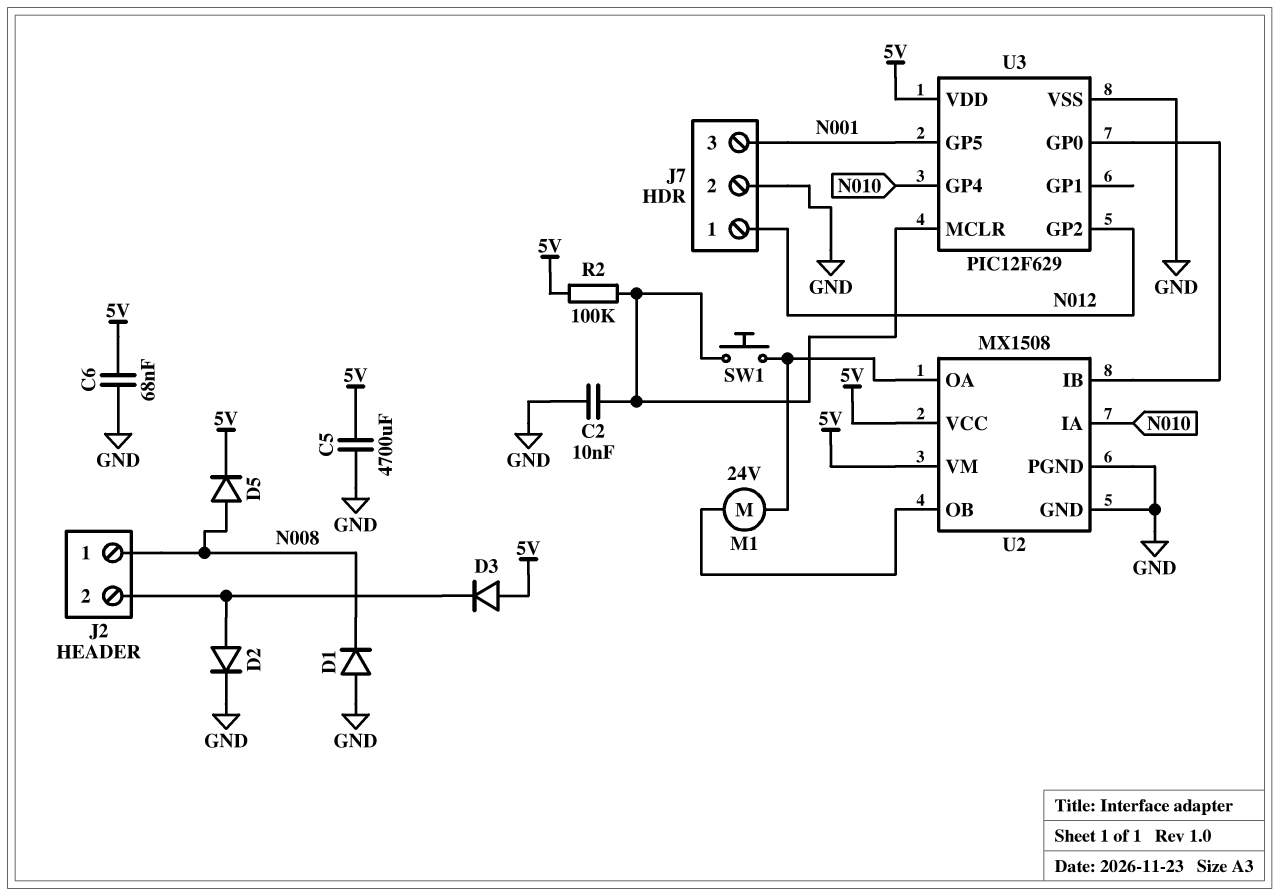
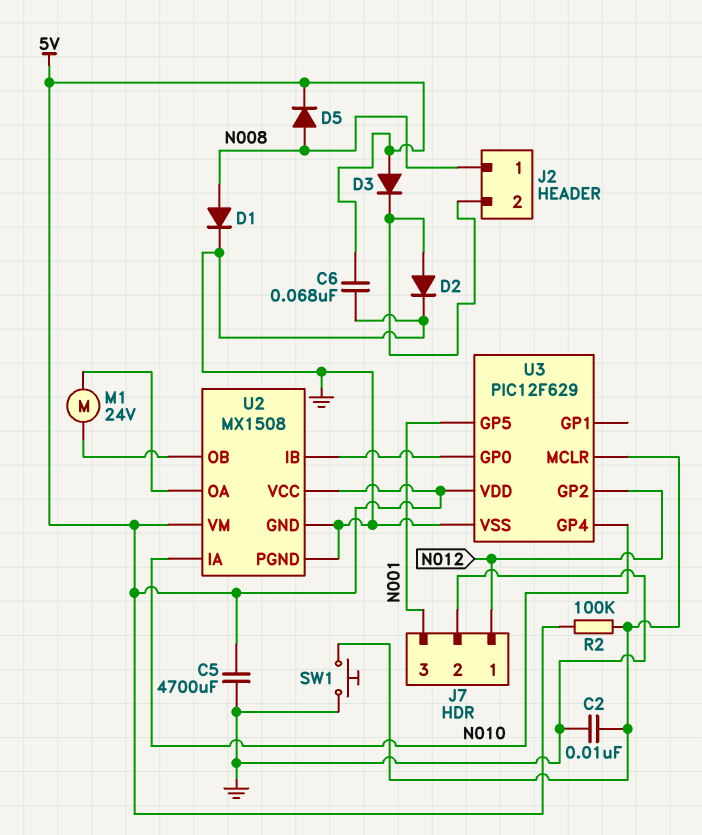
D1: diode (A GND, K N008) -> diode (A N008, K GND)
SW1: button (U2/OA, U3/MCLR) -> button (GND, U3/MCLR)

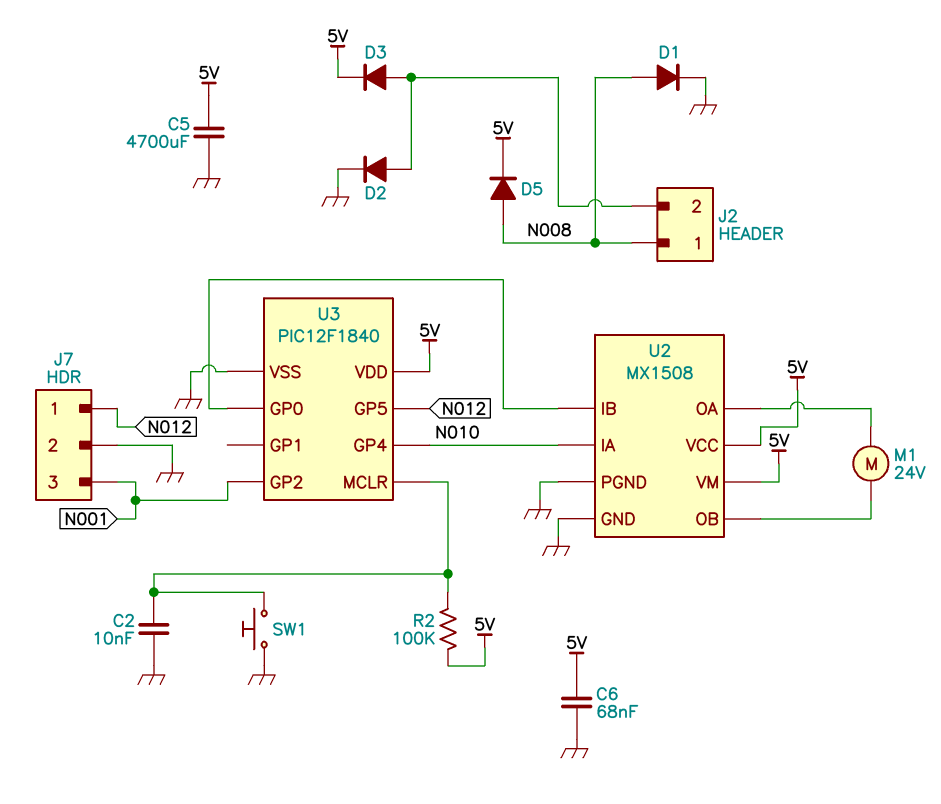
D3: diode (A 5V, K J2/2) -> diode (A J2/2, K 5V)
U3: PIC12F629 -> PIC12F1840
U3 pin GP2: N012 -> N001
U3 pin GP5: N001 -> N012

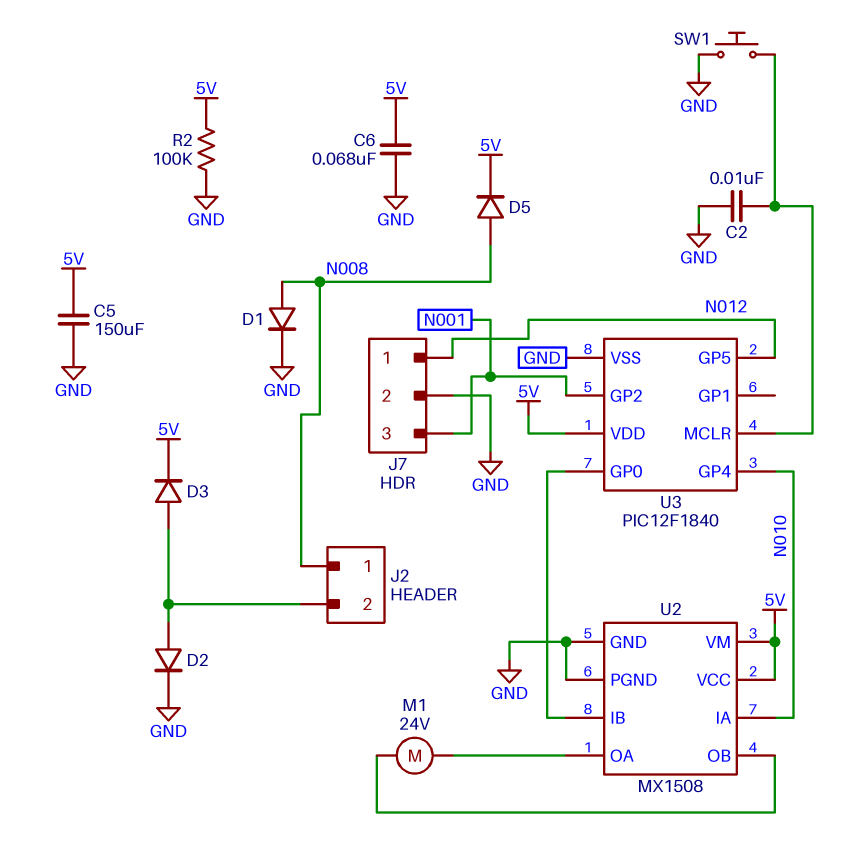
C5: 4700uF (5V, GND) -> 150uF (5V, GND)
R2: 100k (5V, U3/MCLR) -> 100k (5V, GND)

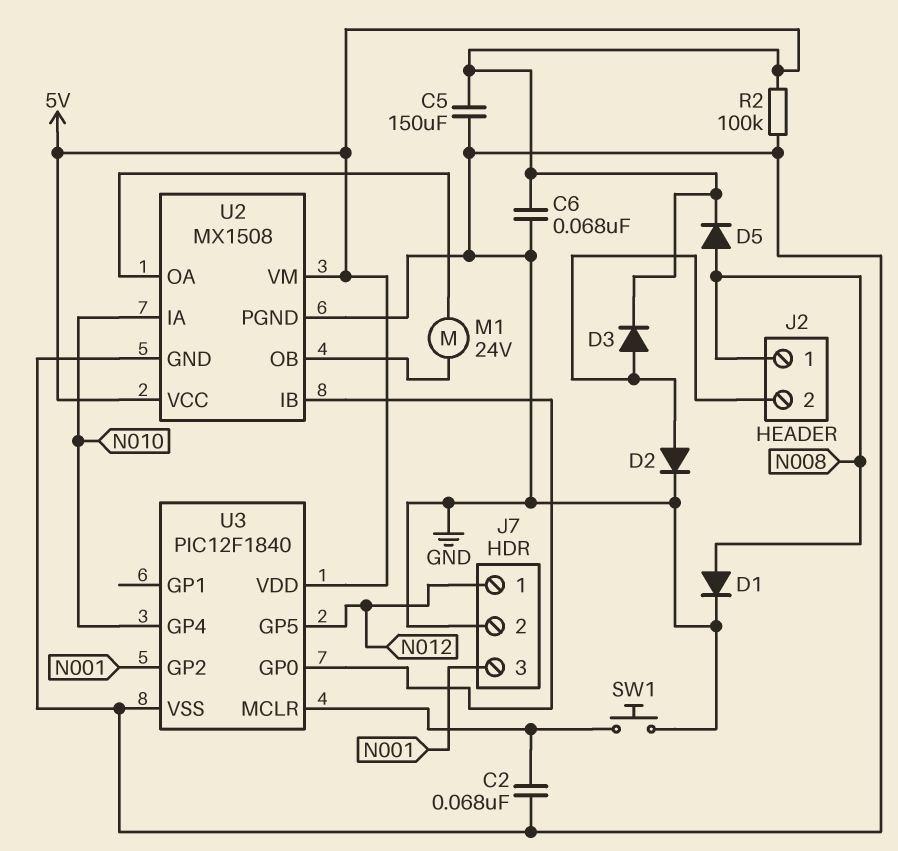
C2: 10nF (GND, U3/MCLR) -> 68nF (GND, U3/MCLR)

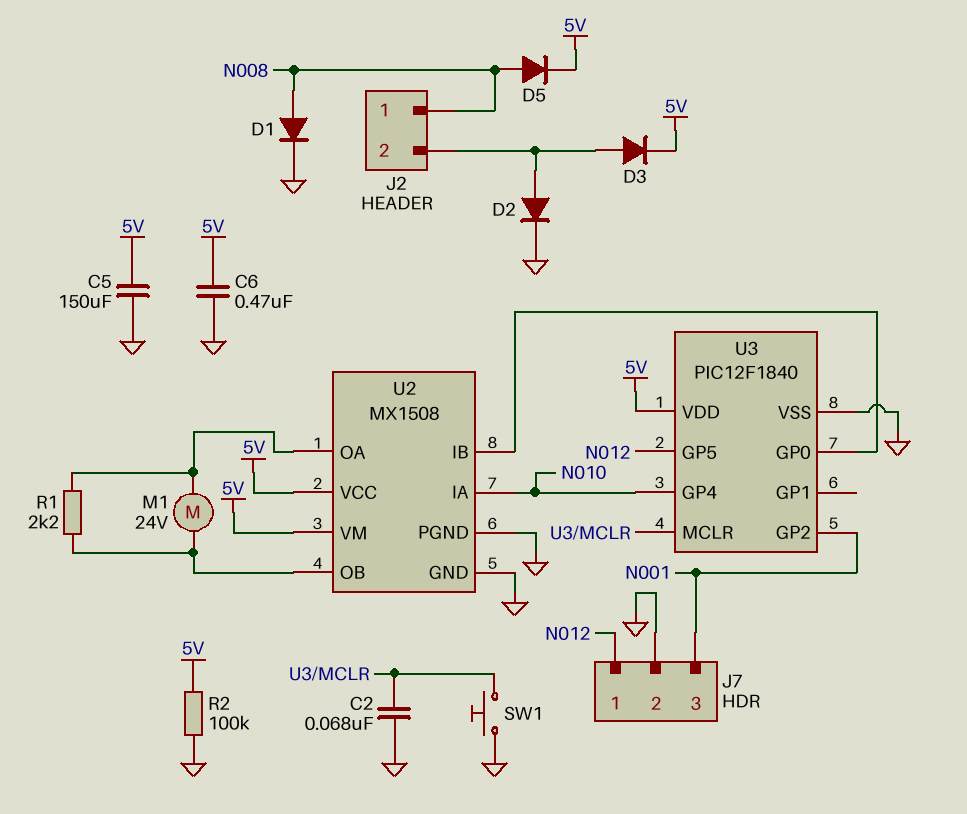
C6: 68nF (5V, GND) -> 470nF (5V, GND)
R1: none -> 2.2k (U2/OA, U2/OB)

